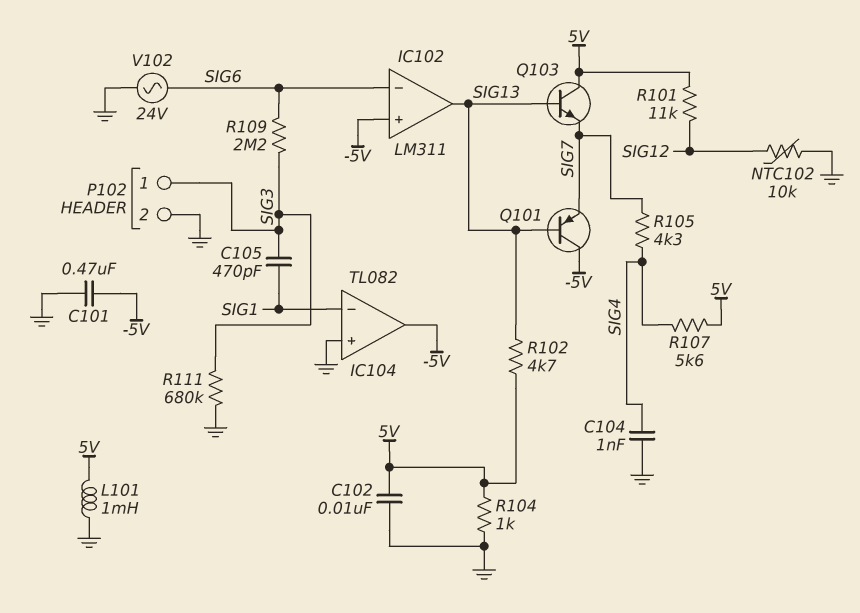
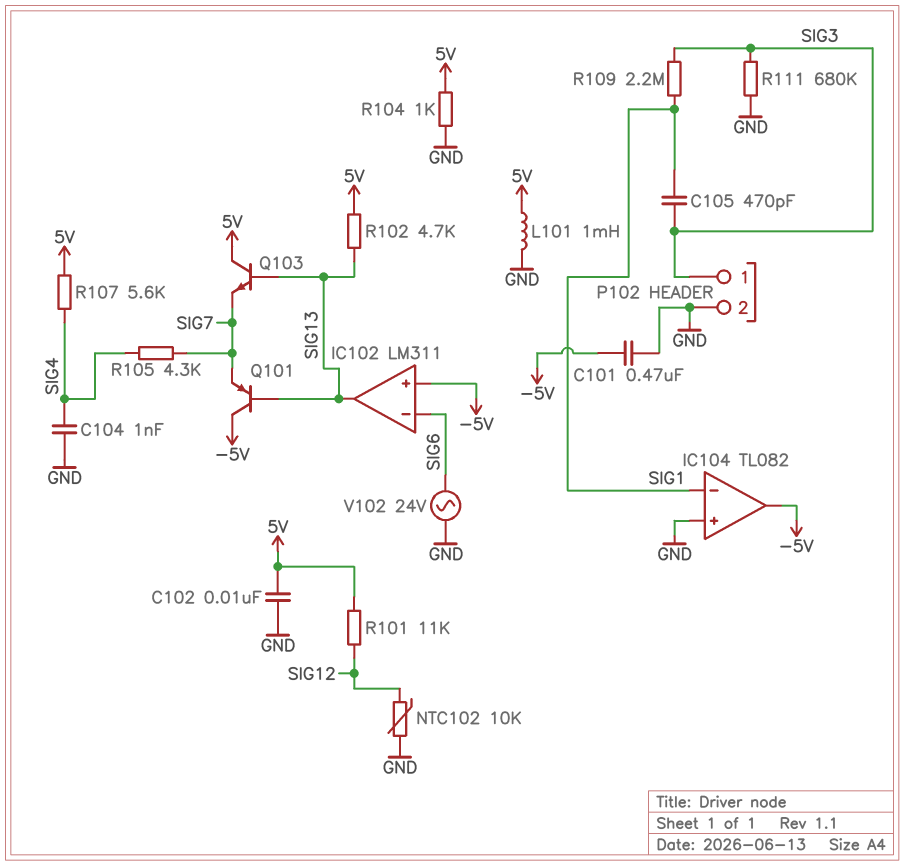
R109: 2.2M (SIG3, SIG6) -> 2.2M (SIG1, SIG3)

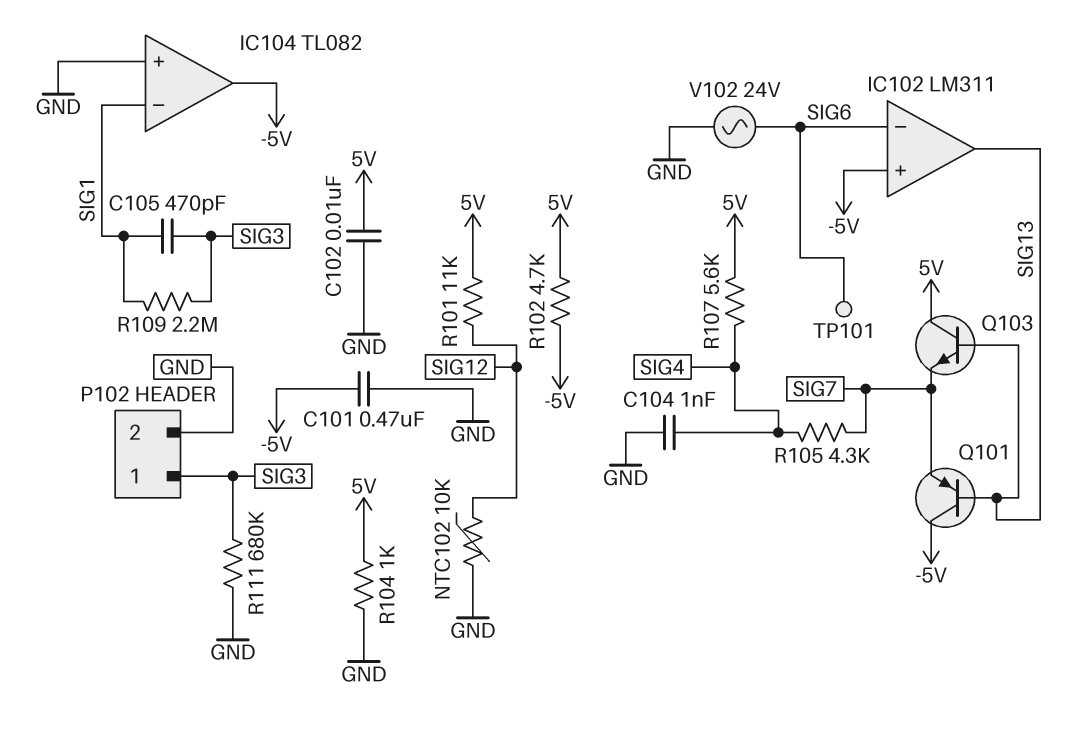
L101: 1mH (5V, GND) -> none
R102: 4.7k (5V, SIG13) -> 4.7k (-5V, 5V)
TP101: none -> test point (SIG6)

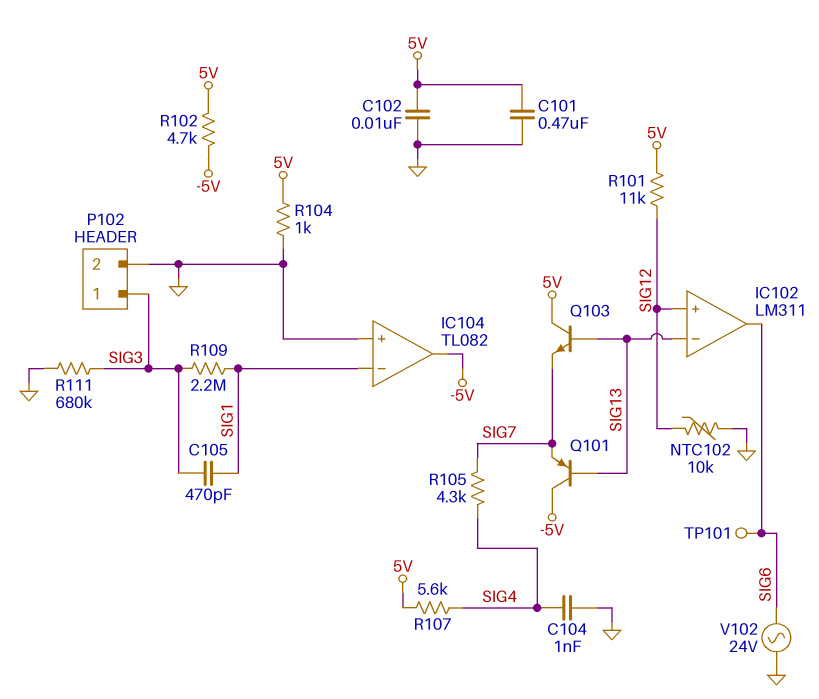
C101: 470nF (-5V, GND) -> 470nF (5V, GND)
IC102 pin in+: -5V -> SIG12
IC102 pin in-: SIG6 -> SIG13
IC102 pin out: SIG13 -> SIG6

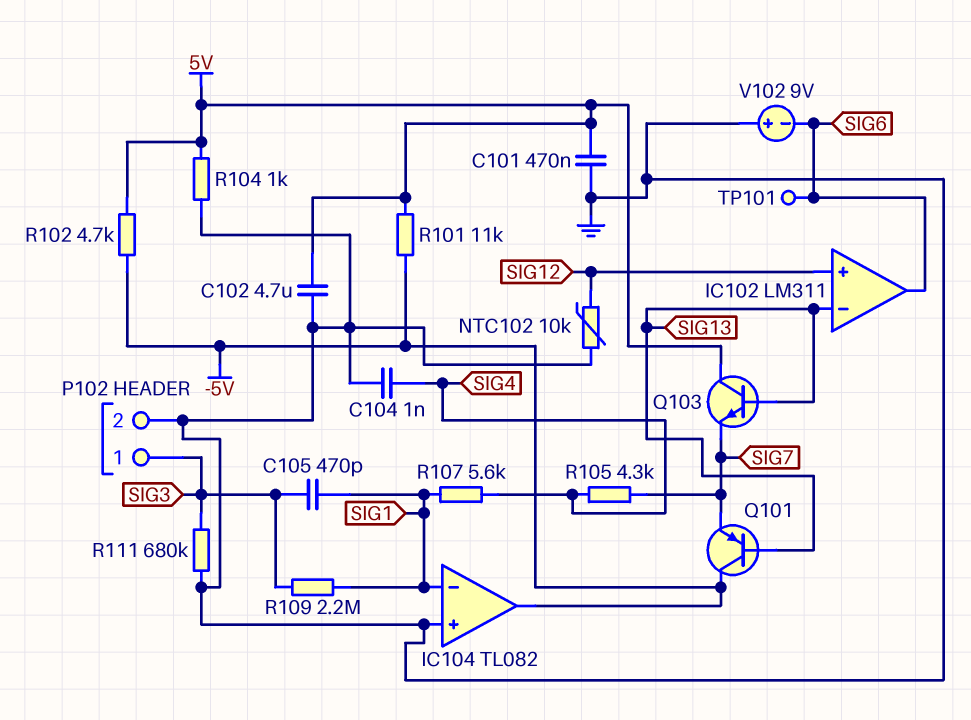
C102: 10nF (5V, GND) -> 4.7uF (5V, GND)
R101: 11k (5V, SIG12) -> 11k (-5V, 5V)
R107: 5.6k (5V, SIG4) -> 5.6k (SIG1, SIG4)
V102: AC 24V (GND, SIG6) -> 9V (plus GND, minus SIG6)

